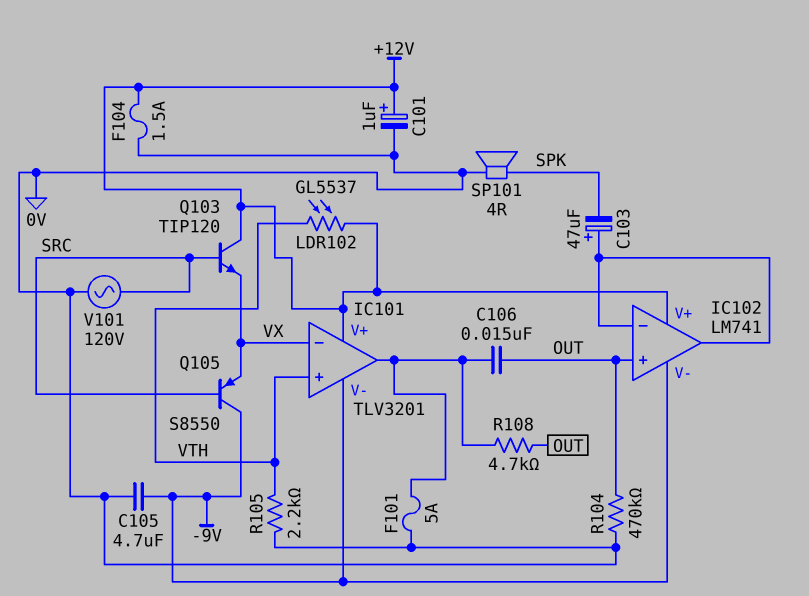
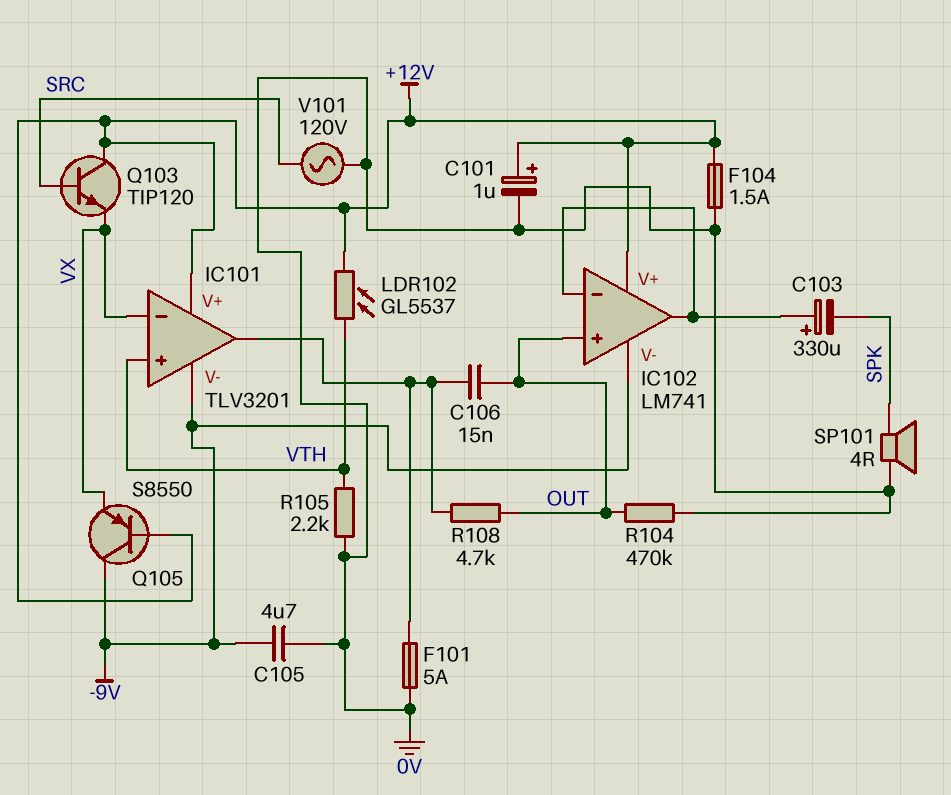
C103: 47uF (plus IC102/in-, minus SPK) -> 330uF (plus IC102/in-, minus SPK)
Q105: PNP S8550 (B SRC, C -9V, E VX) -> PNP S8550 (B +12V, C -9V, E VX)

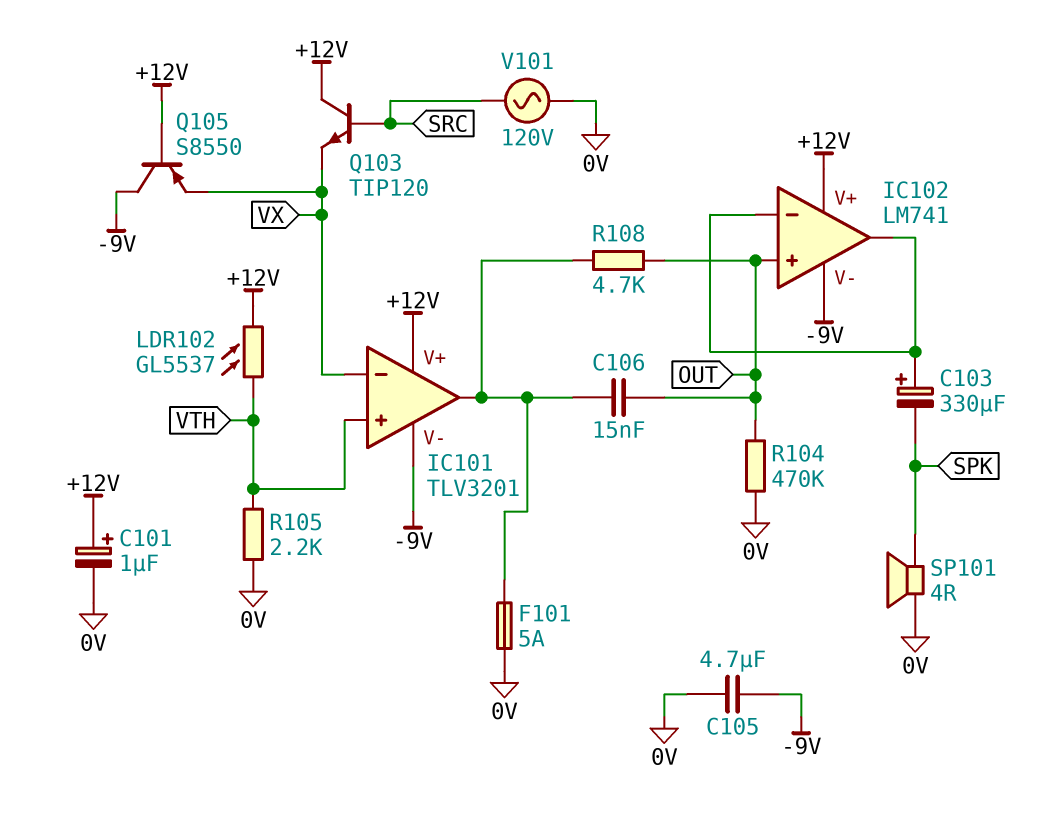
F104: 1.5A (+12V, 0V) -> none

